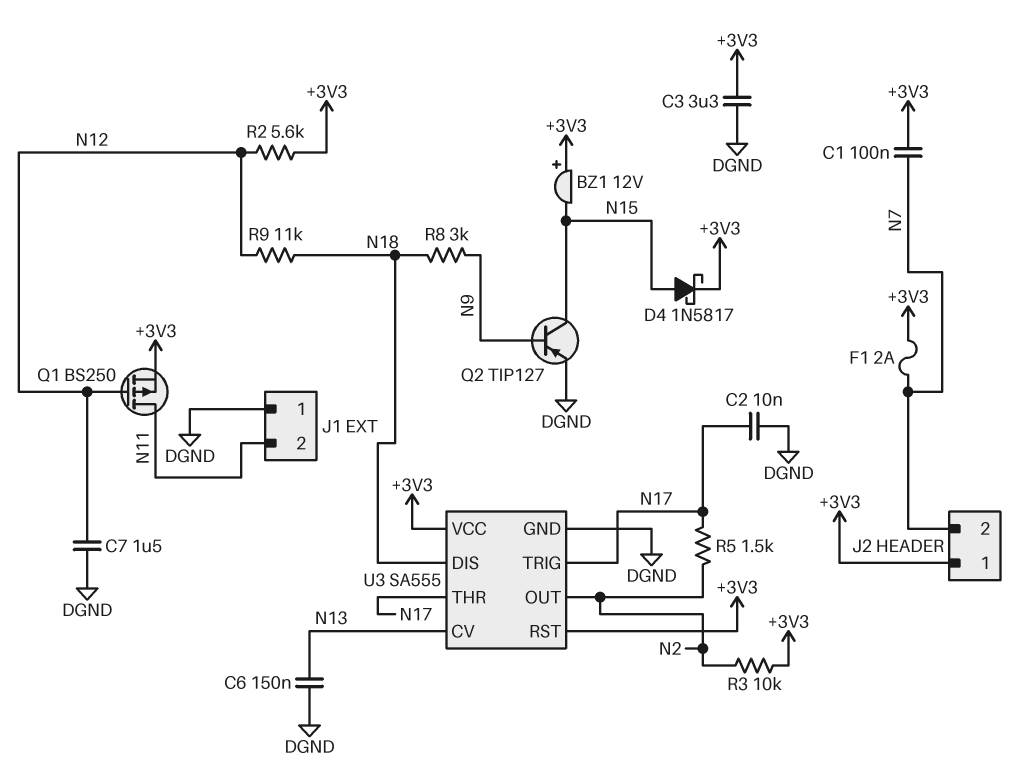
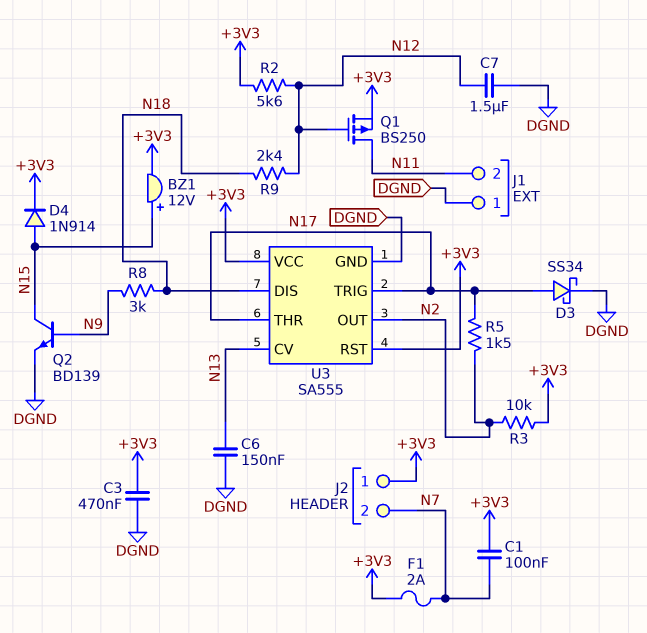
BZ1: buzzer 12V (plus +3V3, minus N15) -> buzzer 12V (plus N15, minus +3V3)
C2: 10nF (DGND, N17) -> none
C3: 3.3uF (+3V3, DGND) -> 470nF (+3V3, DGND)
D3: none -> schottky SS34 (A N17, K DGND)
D4: schottky 1N5817 (A N15, K +3V3) -> diode 1N914 (A N15, K +3V3)
Q2: PNP TIP127 (B N9, C N15, E DGND) -> NPN BD139 (B N9, C N15, E DGND)
R9: 11k (N12, N18) -> 2.4k (N12, N18)

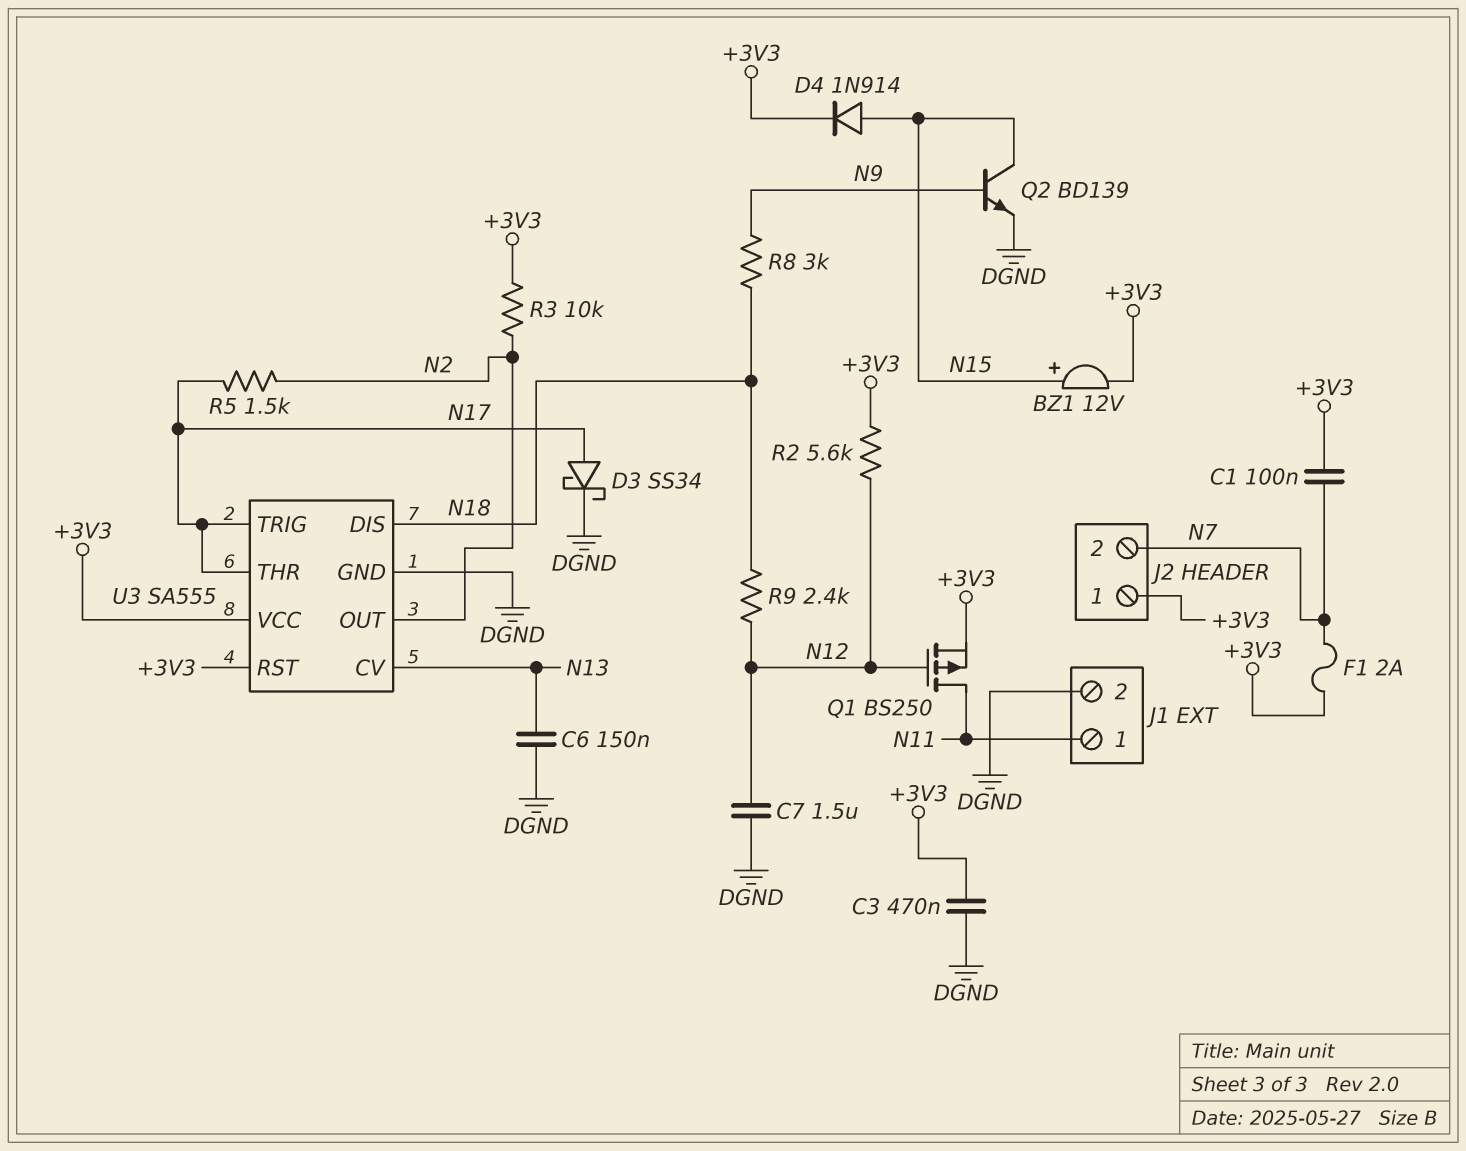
J1 pin 1: DGND -> N11
J1 pin 2: N11 -> DGND

